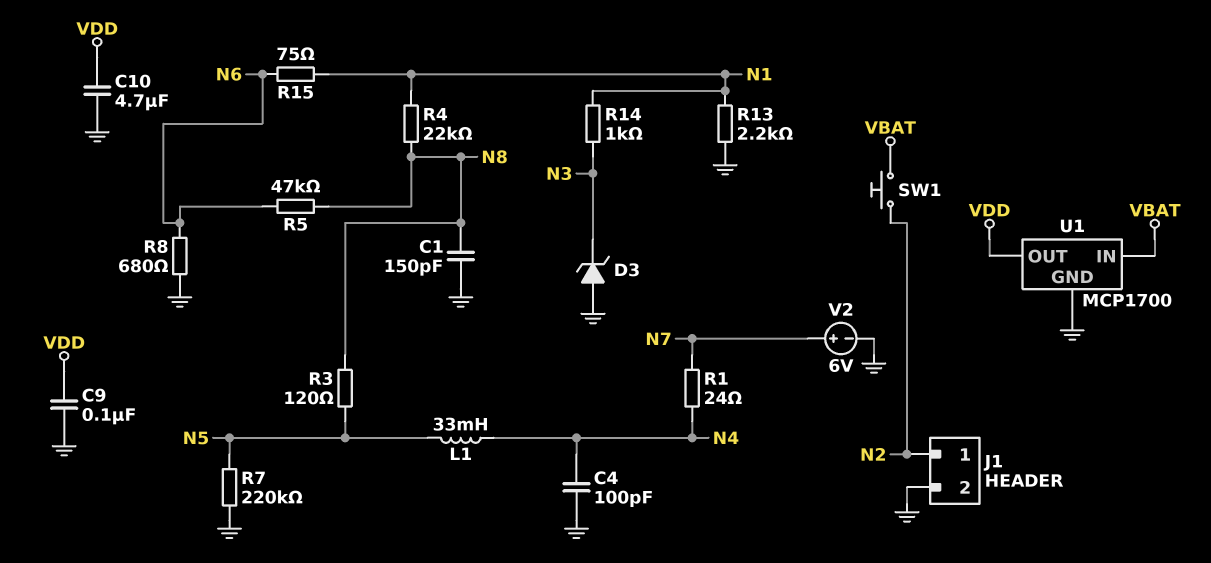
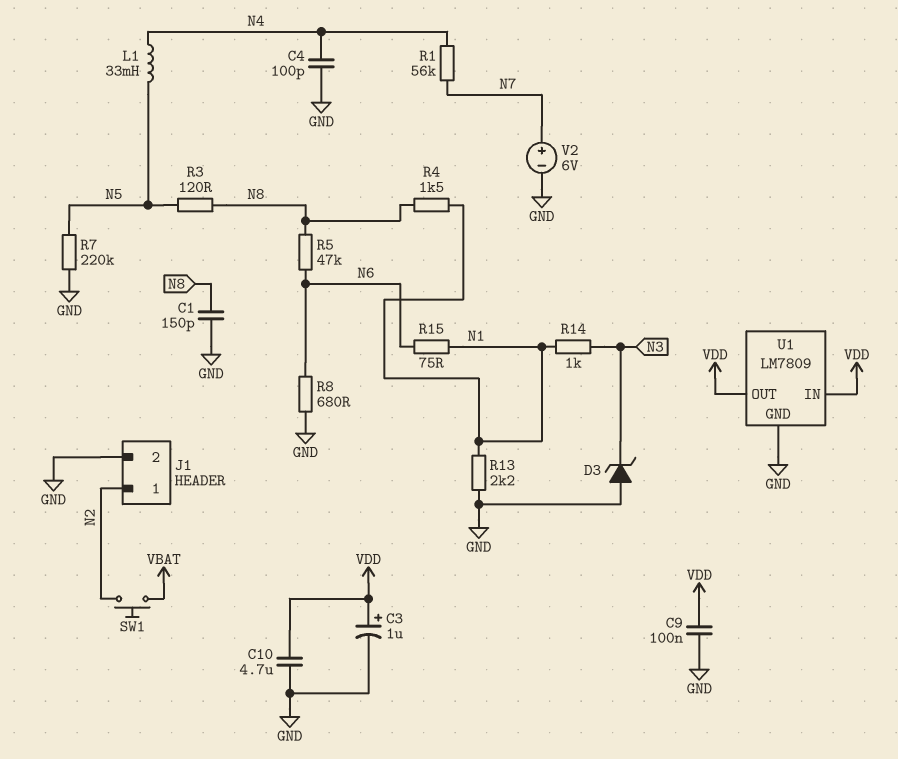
C3: none -> 1uF (plus VDD, minus GND)
R1: 24 (N4, N7) -> 56k (N4, N7)
R4: 22k (N1, N8) -> 1.5k (N1, N8)
U1: MCP1700 -> LM7809
U1 pin IN: VBAT -> VDD

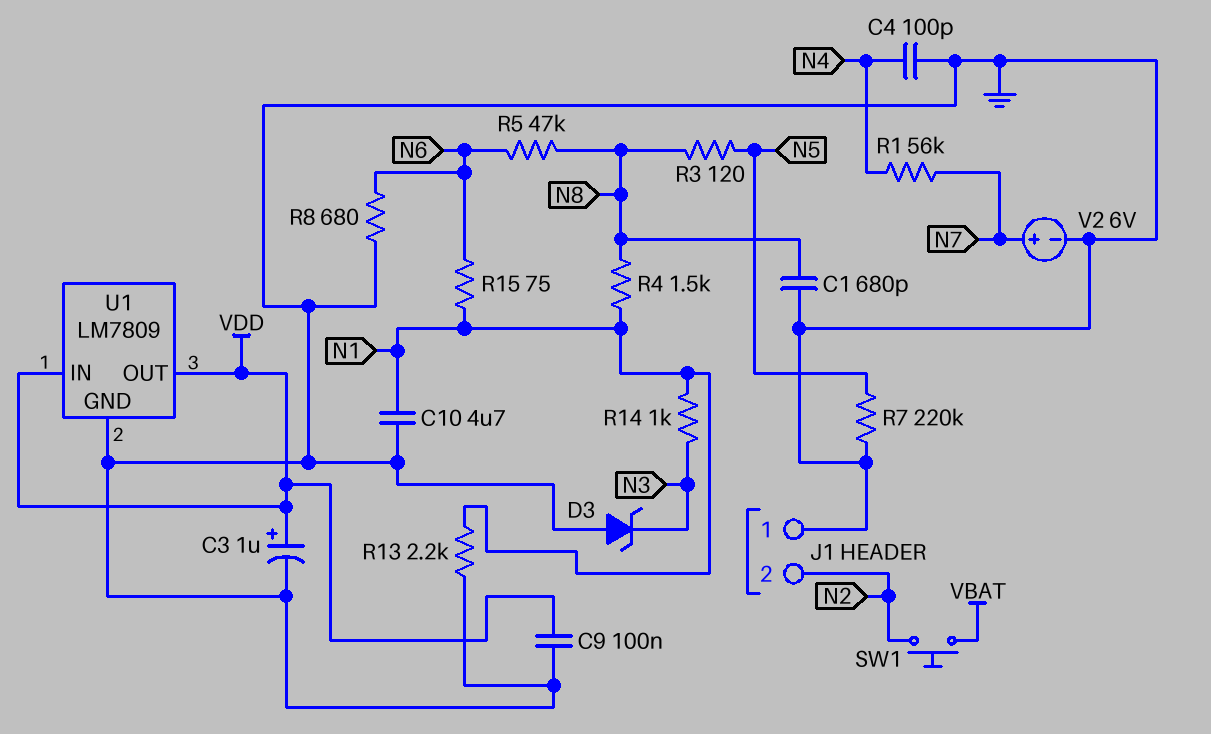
C1: 150pF (GND, N8) -> 680pF (GND, N8)
C10: 4.7uF (GND, VDD) -> 4.7uF (GND, N1)
J1 pin 1: N2 -> GND
J1 pin 2: GND -> N2
L1: 33mH (N4, N5) -> none

